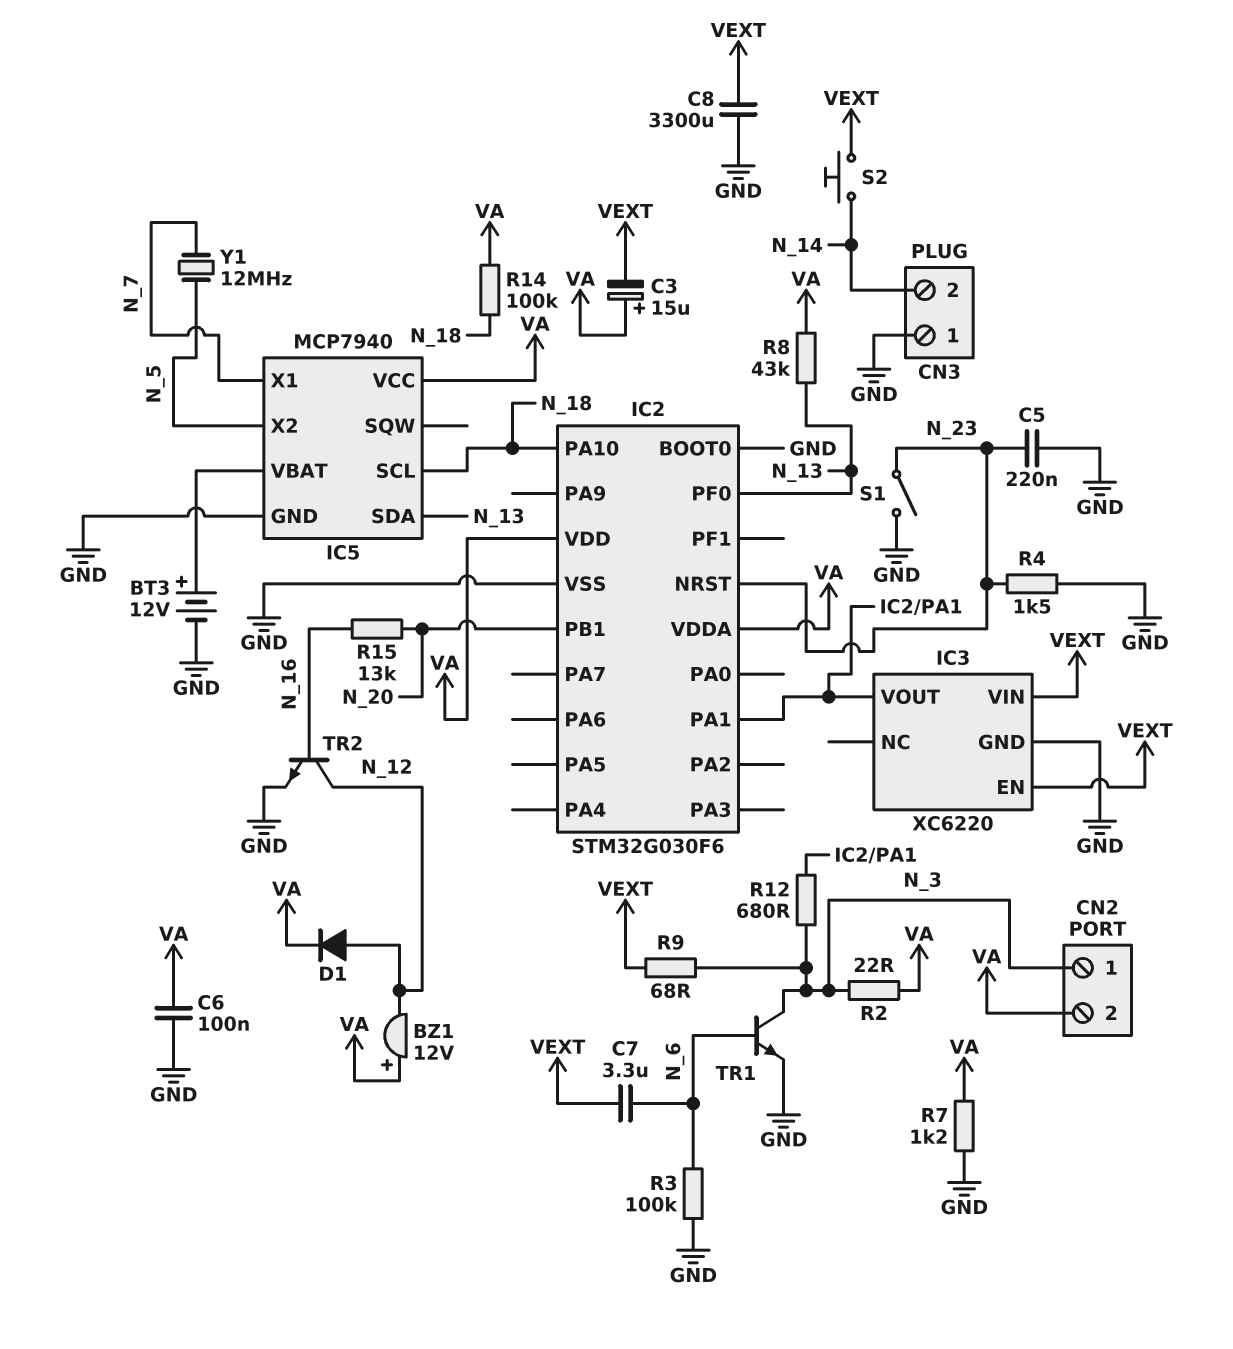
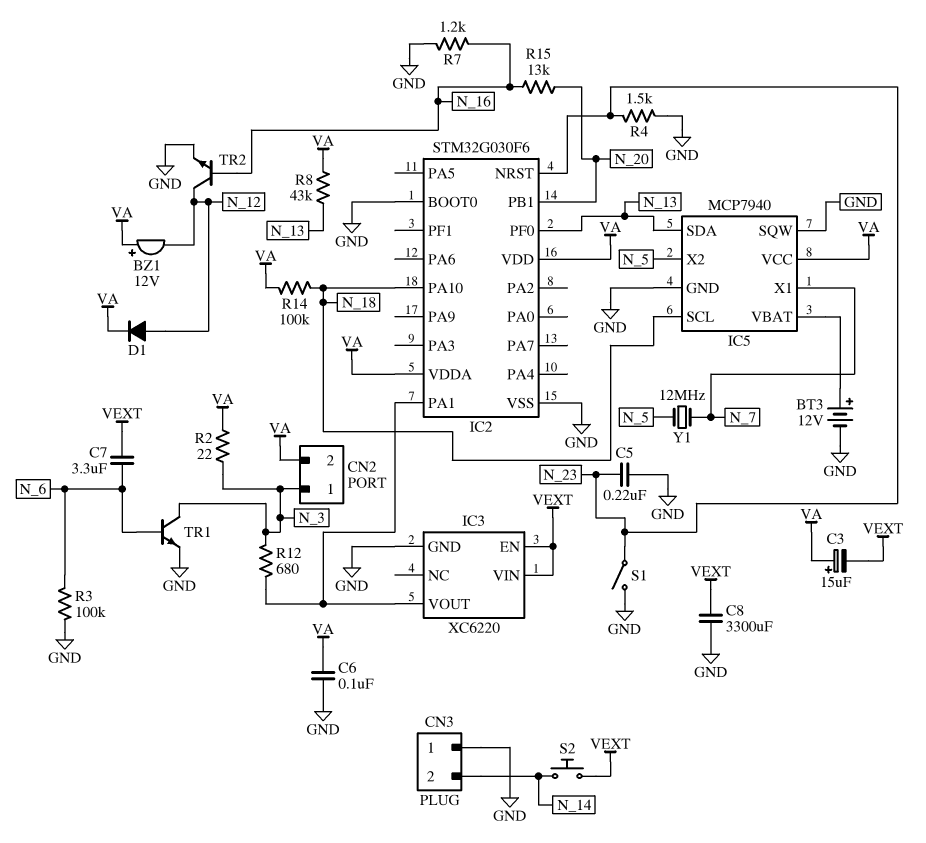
IC5 pin SQW: none -> GND
R7: 1.2k (GND, VA) -> 1.2k (GND, N_16)
R9: 68 (N_3, VEXT) -> none

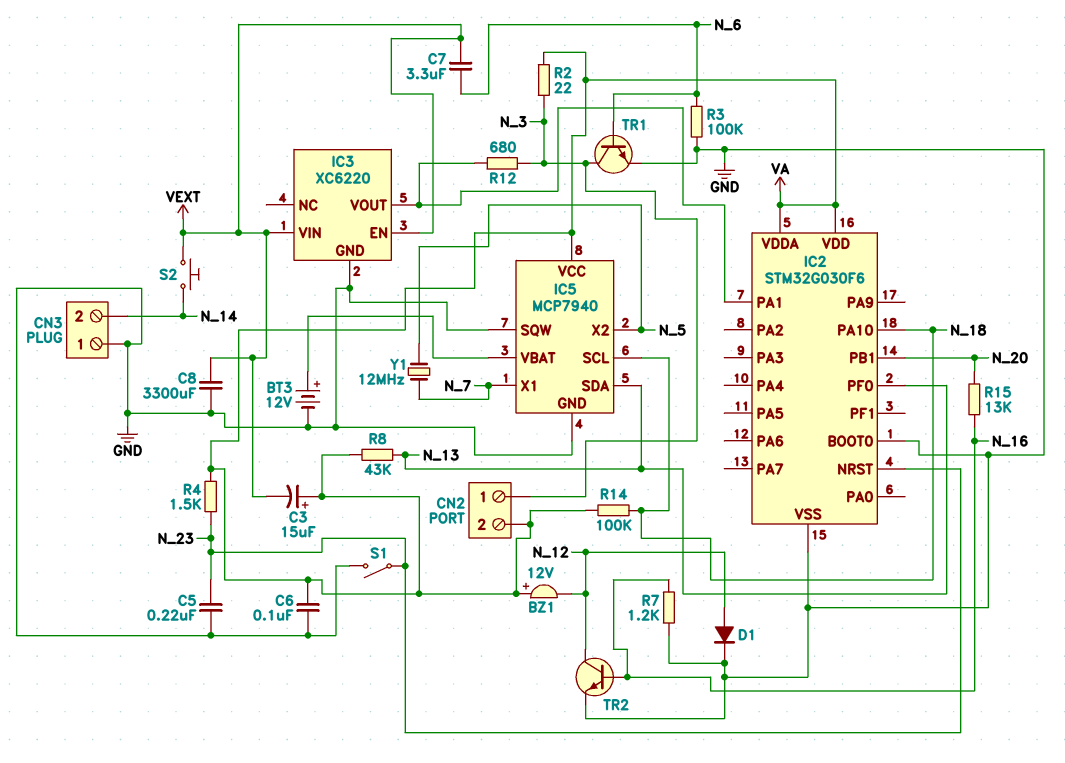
D1: diode (A N_12, K VA) -> diode (A N_12, K GND)
R4: 1.5k (GND, N_23) -> 1.5k (N_23, VA)

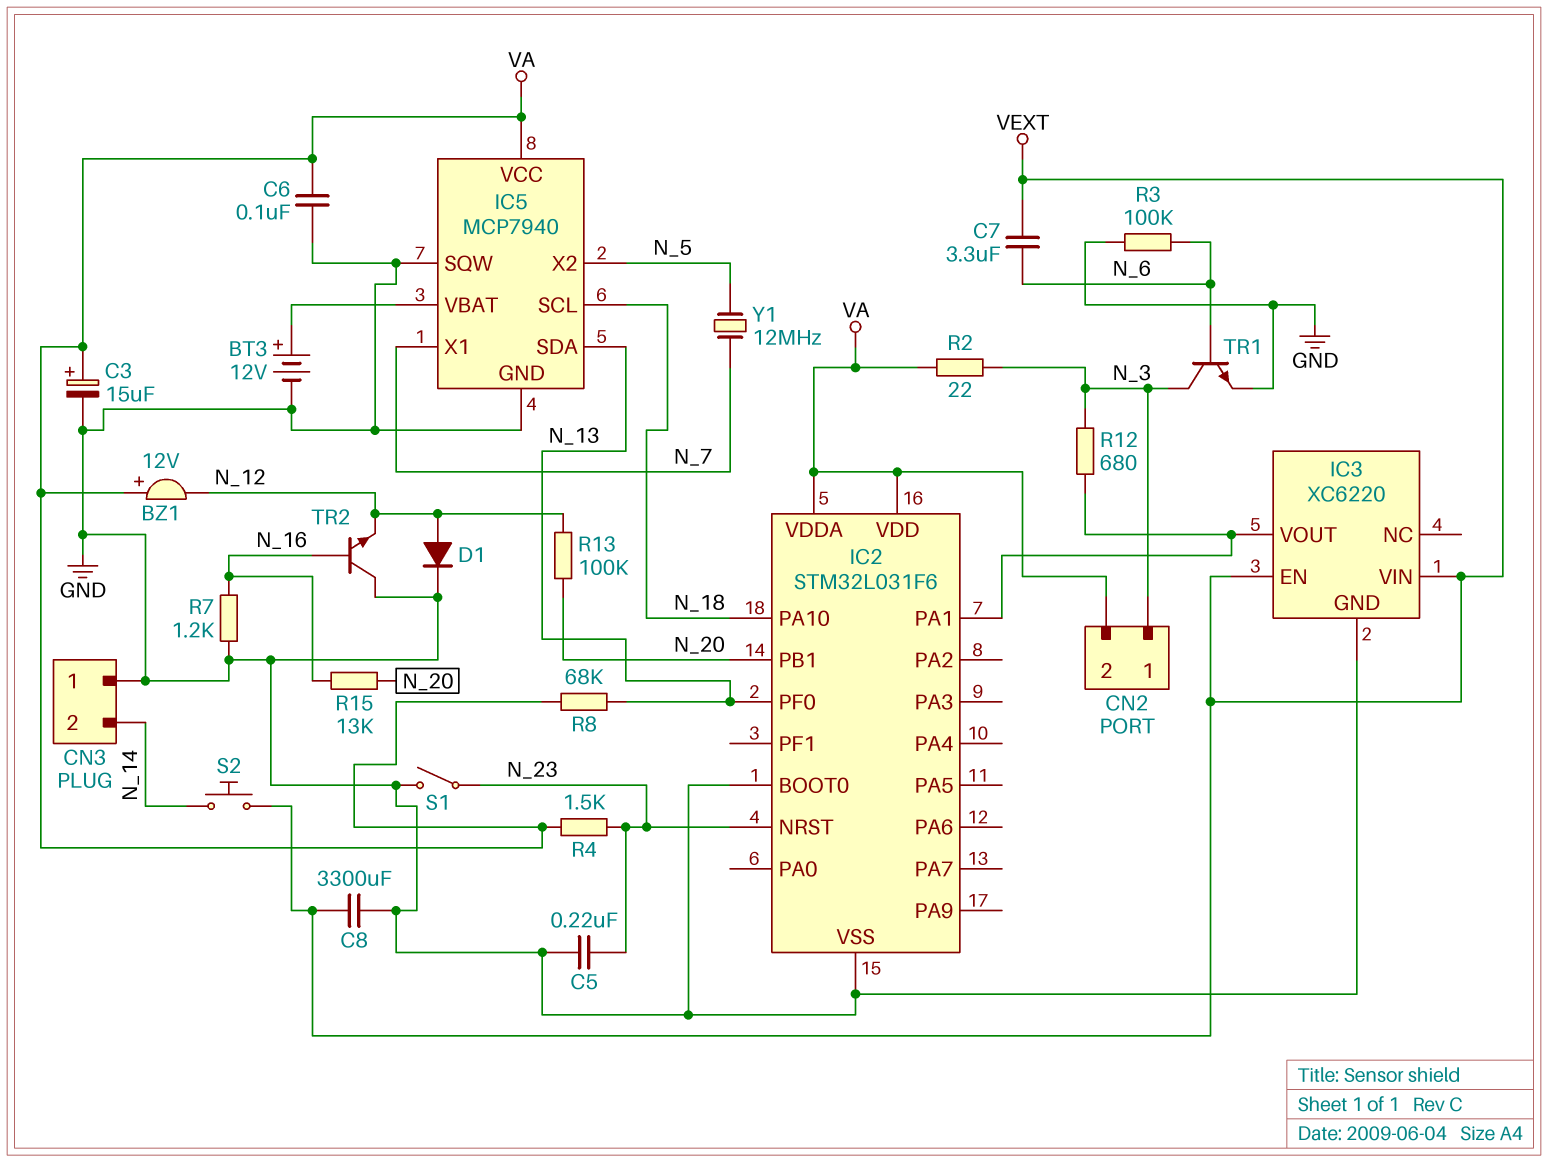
C3: 15uF (plus VA, minus VEXT) -> 15uF (plus VA, minus GND)
IC2: STM32G030F6 -> STM32L031F6
R8: 43k (N_13, VA) -> 68k (N_13, VA)
R13: none -> 100k (N_12, N_20)
R14: 100k (N_18, VA) -> none
TR2: NPN (B N_16, C N_12, E GND) -> NPN (B N_16, C GND, E N_12)

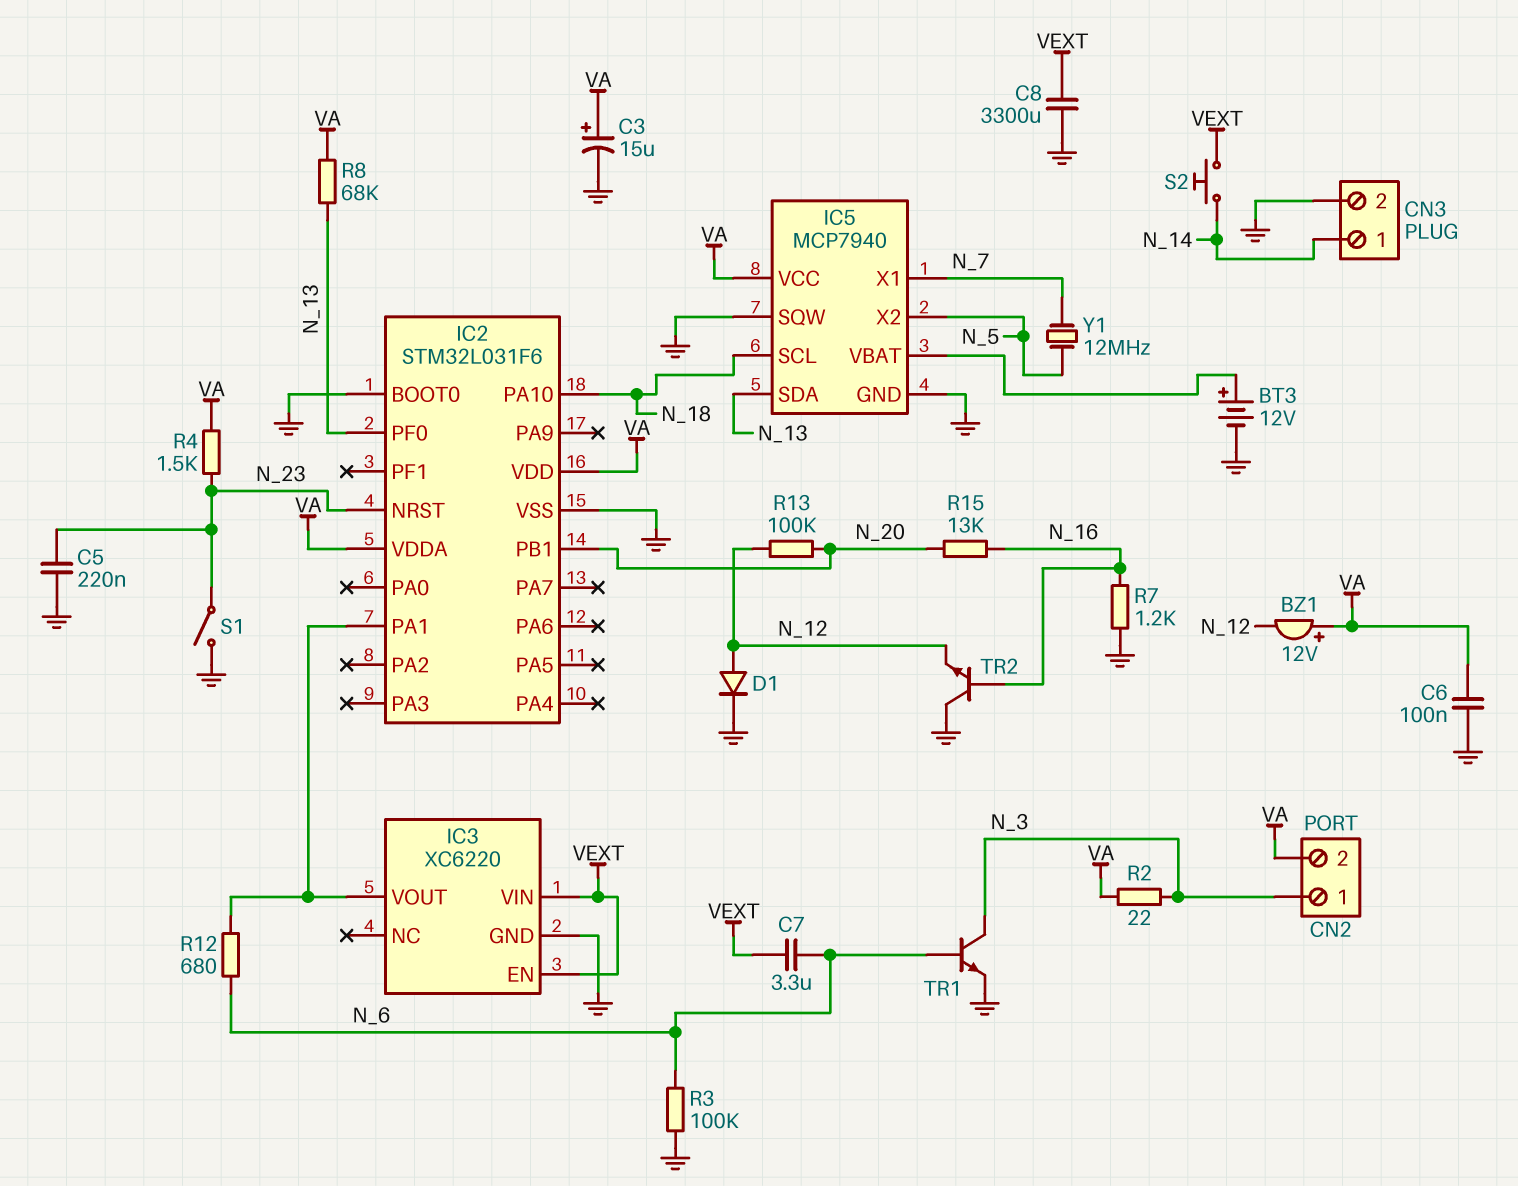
CN3 pin 1: GND -> N_14
CN3 pin 2: N_14 -> GND
R12: 680 (IC2/PA1, N_3) -> 680 (IC2/PA1, N_6)

